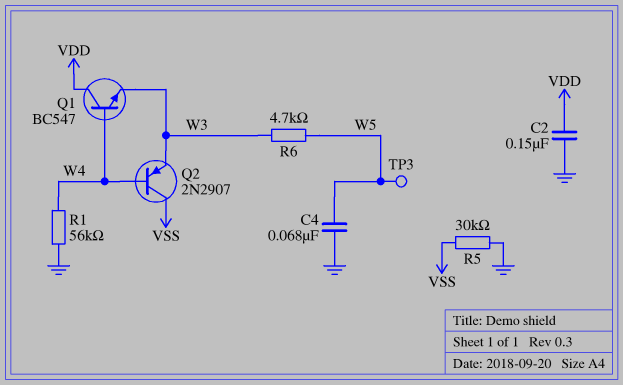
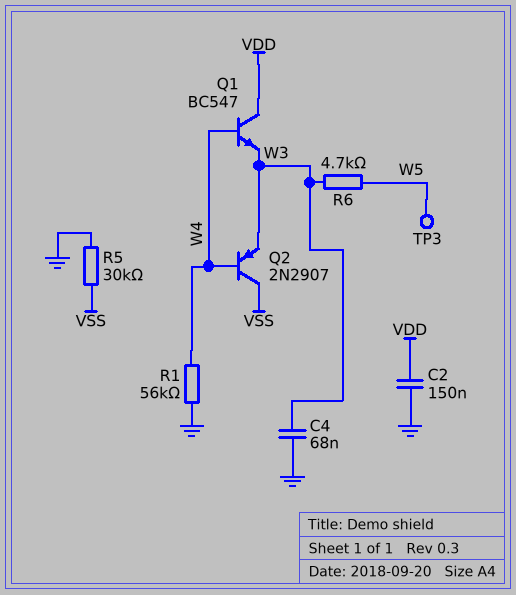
C4: 68nF (GND, W5) -> 68nF (GND, W3)

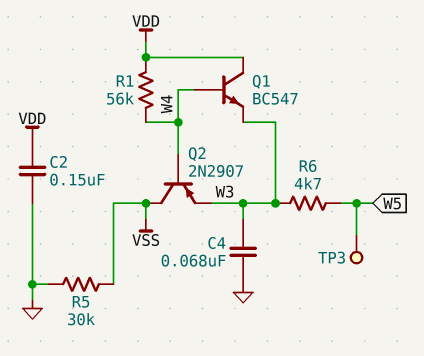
R1: 56k (GND, W4) -> 56k (VDD, W4)

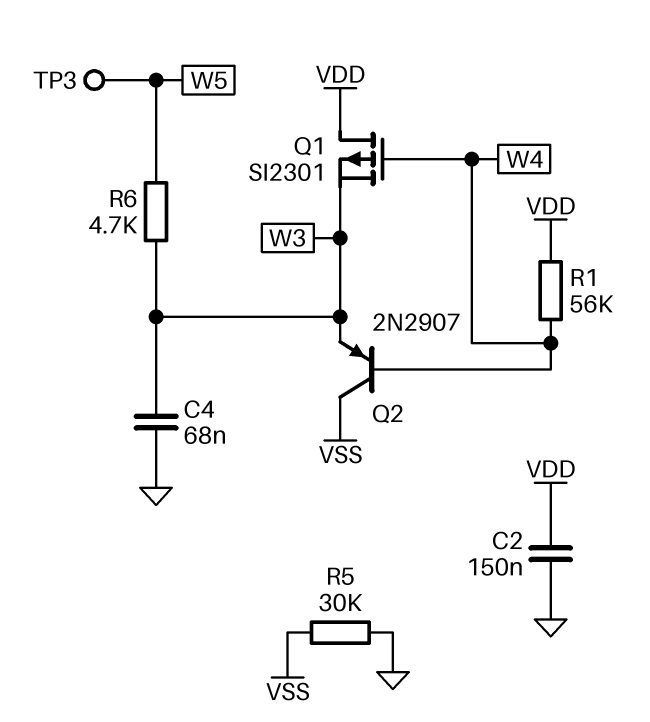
Q1: NPN BC547 (B W4, C VDD, E W3) -> PMOS SI2301 (G W4, D VDD, S W3)

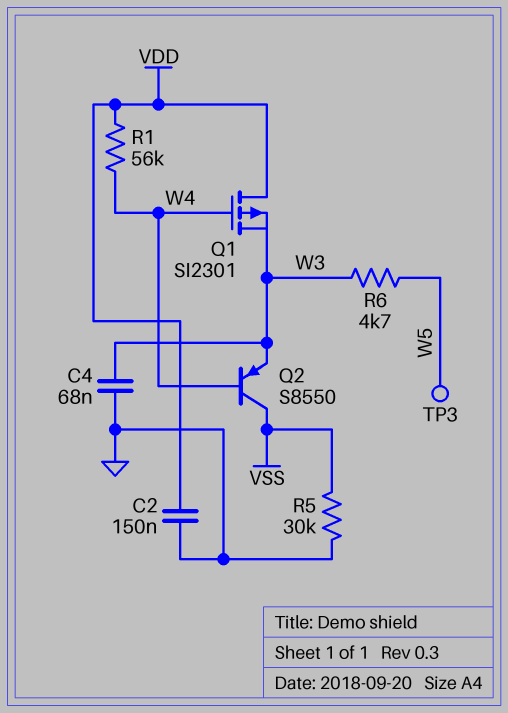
Q2: PNP 2N2907 (B W4, C VSS, E W3) -> PNP S8550 (B W4, C VSS, E W3)

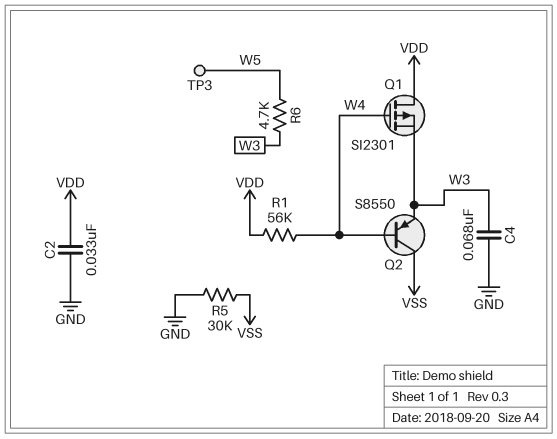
C2: 150nF (GND, VDD) -> 33nF (GND, VDD)

